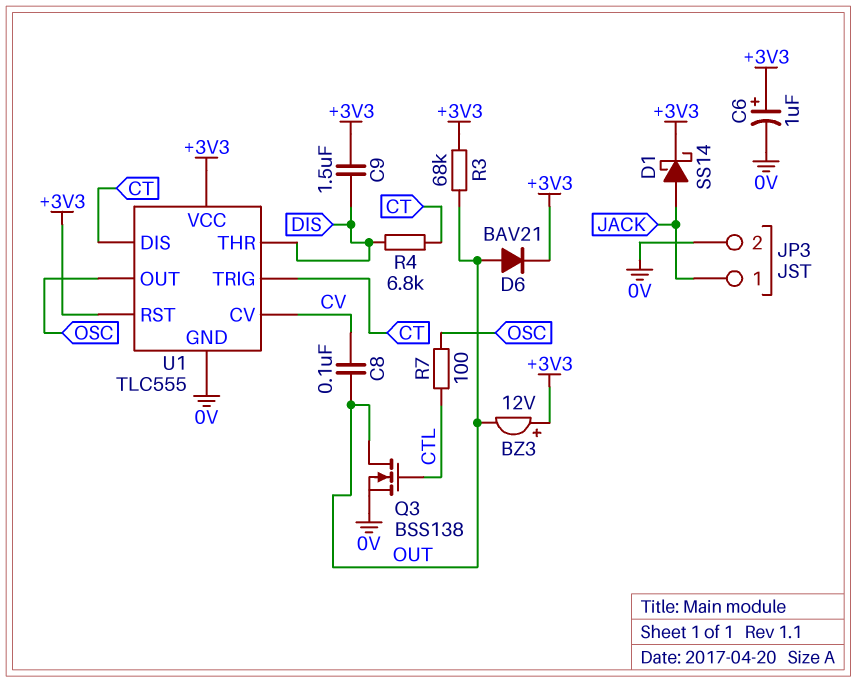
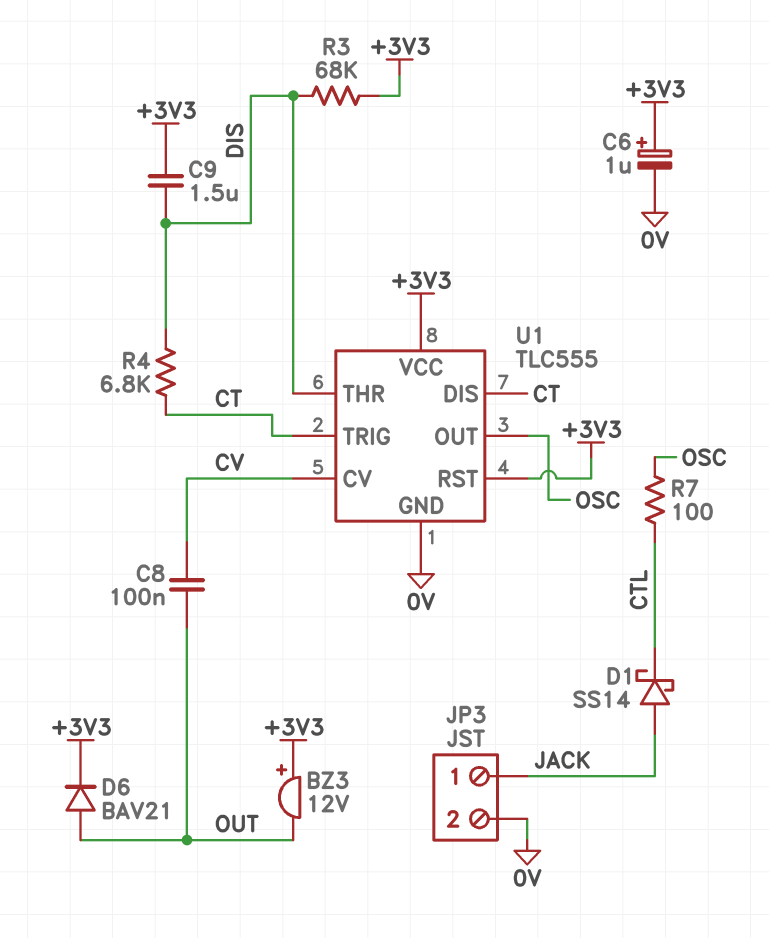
D1: schottky SS14 (A JACK, K +3V3) -> schottky SS14 (A JACK, K CTL)
Q3: NMOS BSS138 (G CTL, D OUT, S 0V) -> none
R3: 68k (+3V3, OUT) -> 68k (+3V3, DIS)

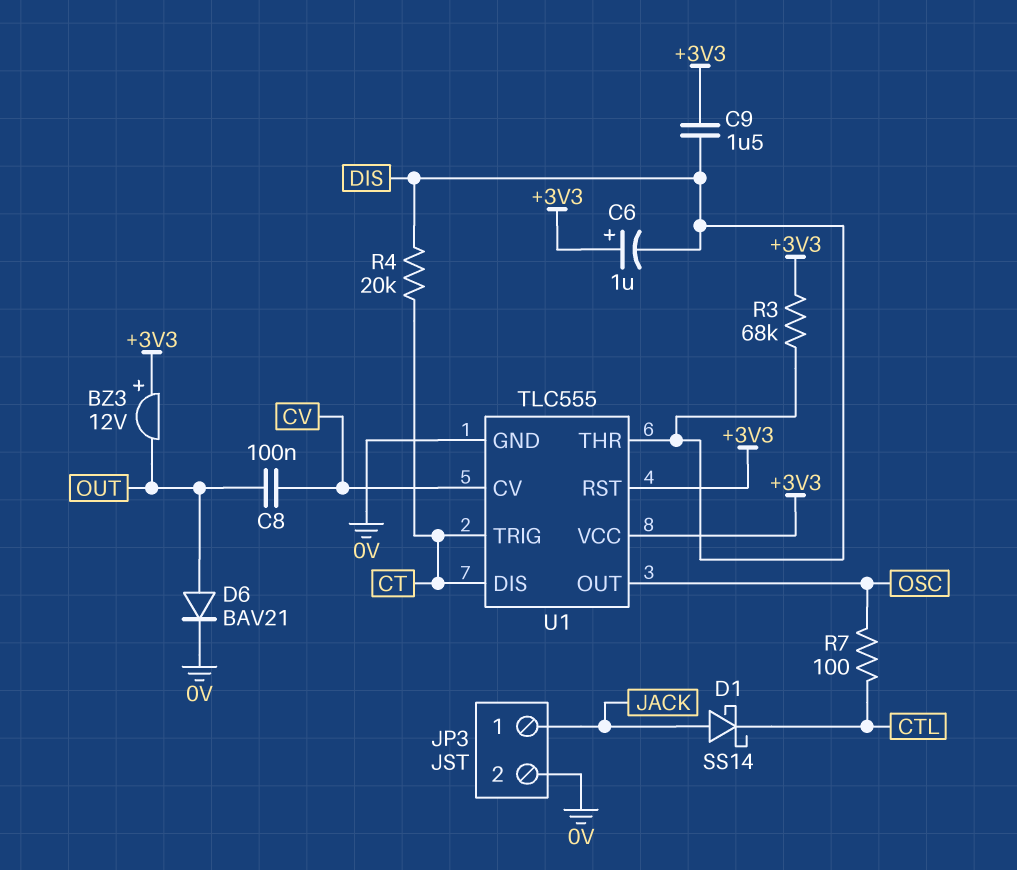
C6: 1uF (plus +3V3, minus 0V) -> 1uF (plus +3V3, minus DIS)
D6: diode BAV21 (A OUT, K +3V3) -> diode BAV21 (A OUT, K 0V)
R4: 6.8k (CT, DIS) -> 20k (CT, DIS)

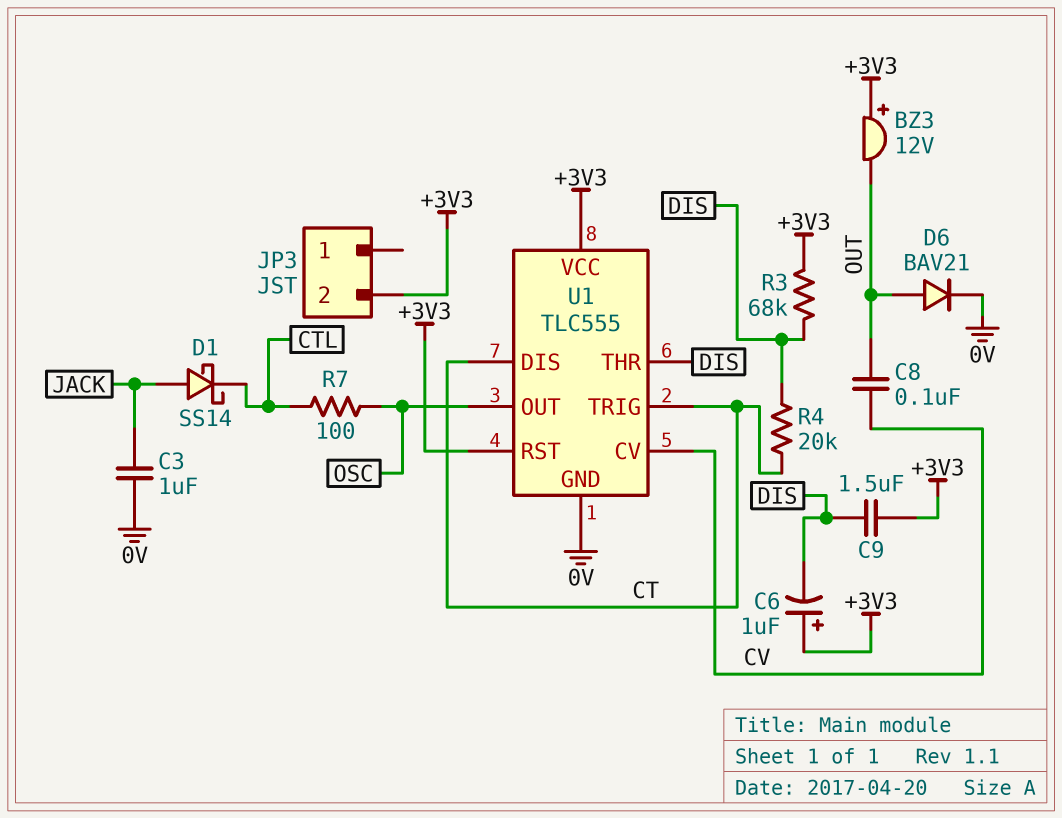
C3: none -> 1uF (0V, JACK)
JP3 pin 1: JACK -> none
JP3 pin 2: 0V -> +3V3

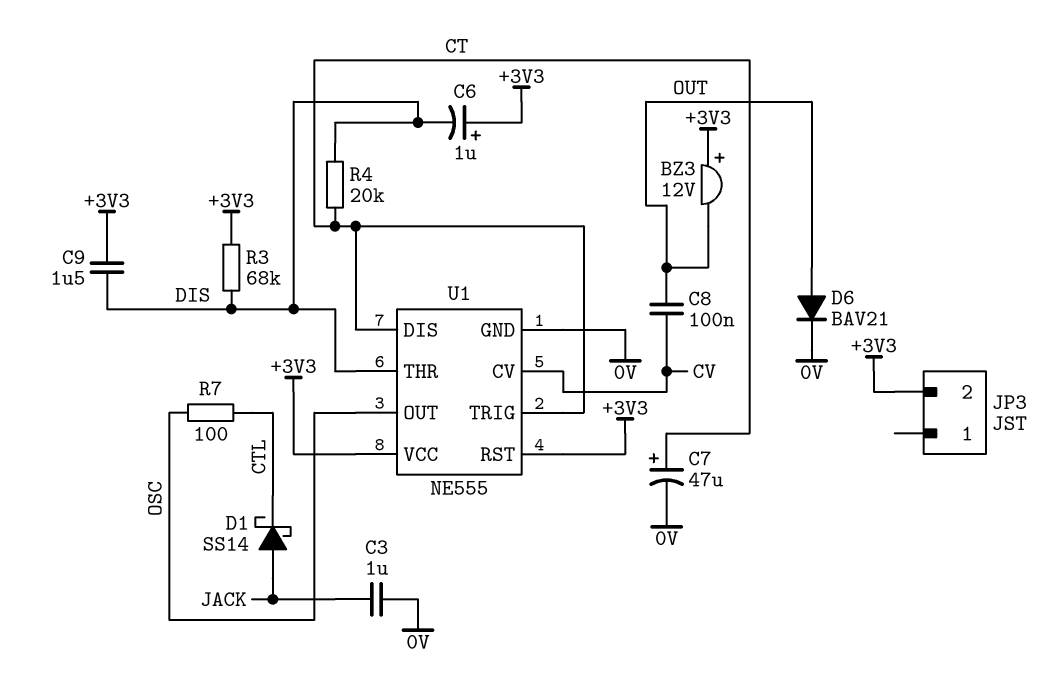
C7: none -> 47uF (plus CT, minus 0V)
U1: TLC555 -> NE555

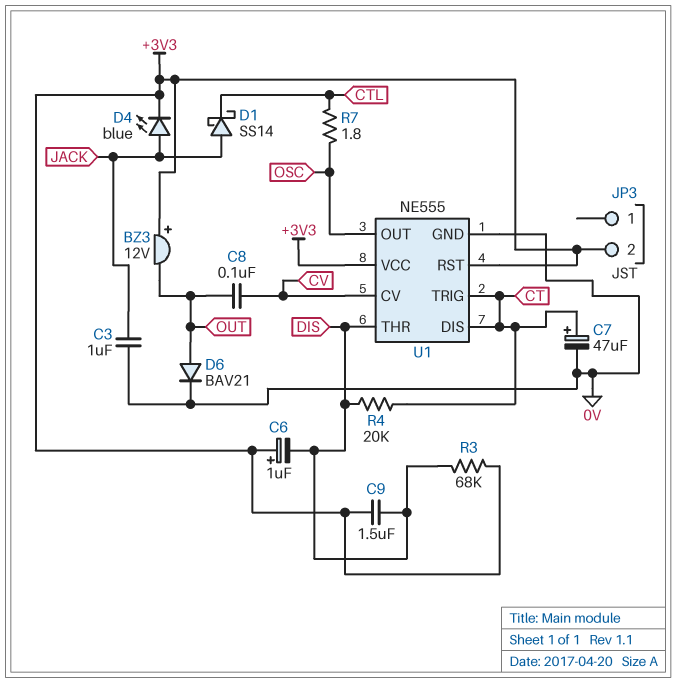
D4: none -> LED blue (A JACK, K +3V3)
R7: 100 (CTL, OSC) -> 1.8 (CTL, OSC)

